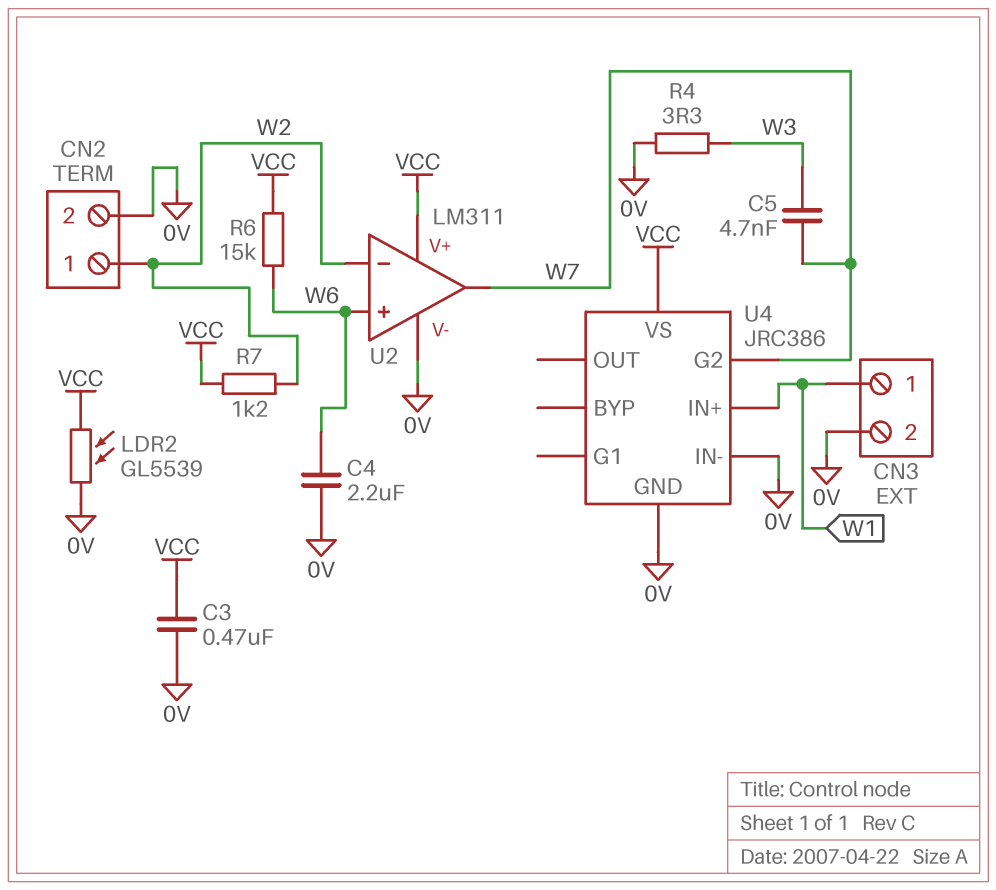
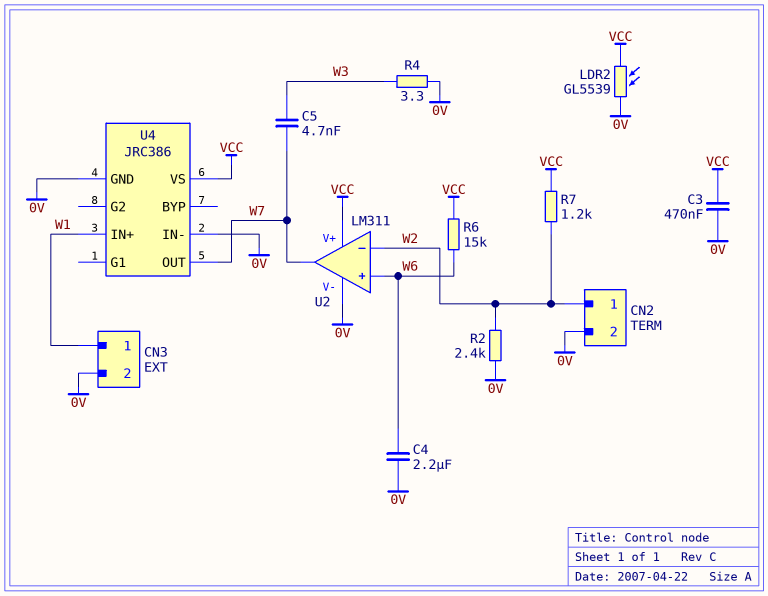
R2: none -> 2.4k (0V, W2)
U4 pin G2: W7 -> none
U4 pin OUT: none -> W7

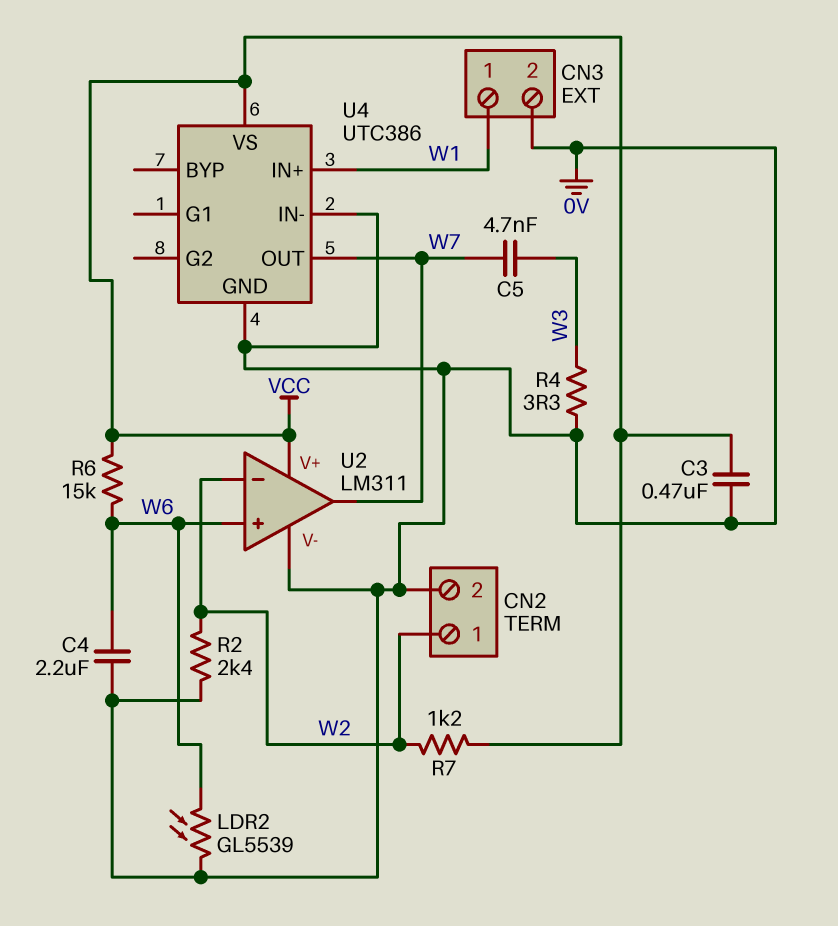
LDR2: GL5539 (0V, VCC) -> GL5539 (0V, W6)
U4: JRC386 -> UTC386

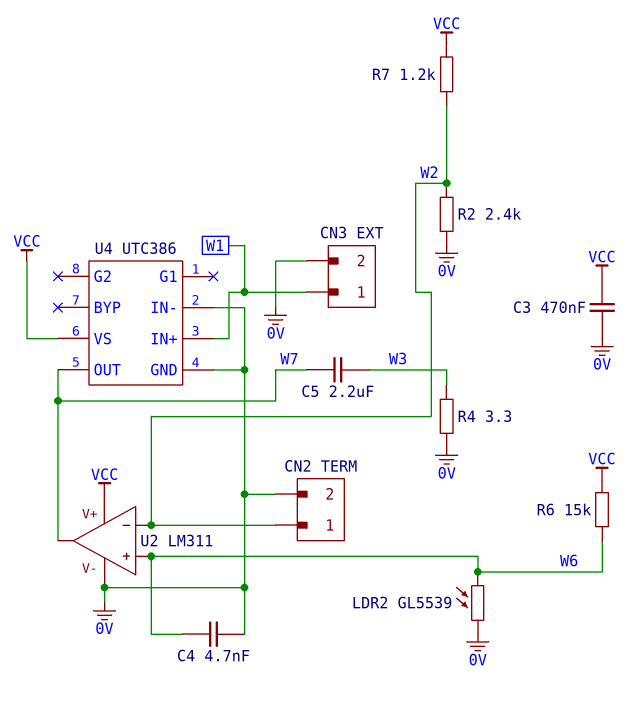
C4: 2.2uF (0V, W6) -> 4.7nF (0V, W6)
C5: 4.7nF (W3, W7) -> 2.2uF (W3, W7)

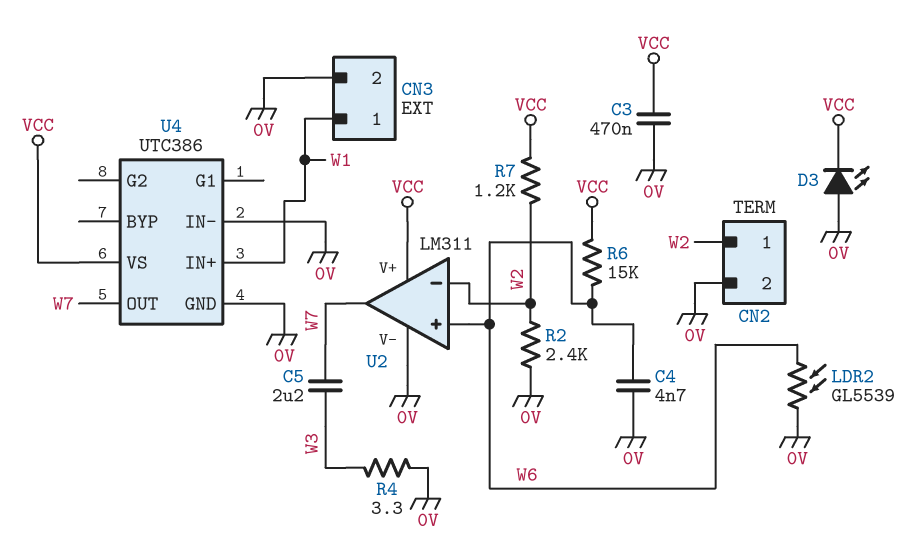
D3: none -> LED (A 0V, K VCC)

